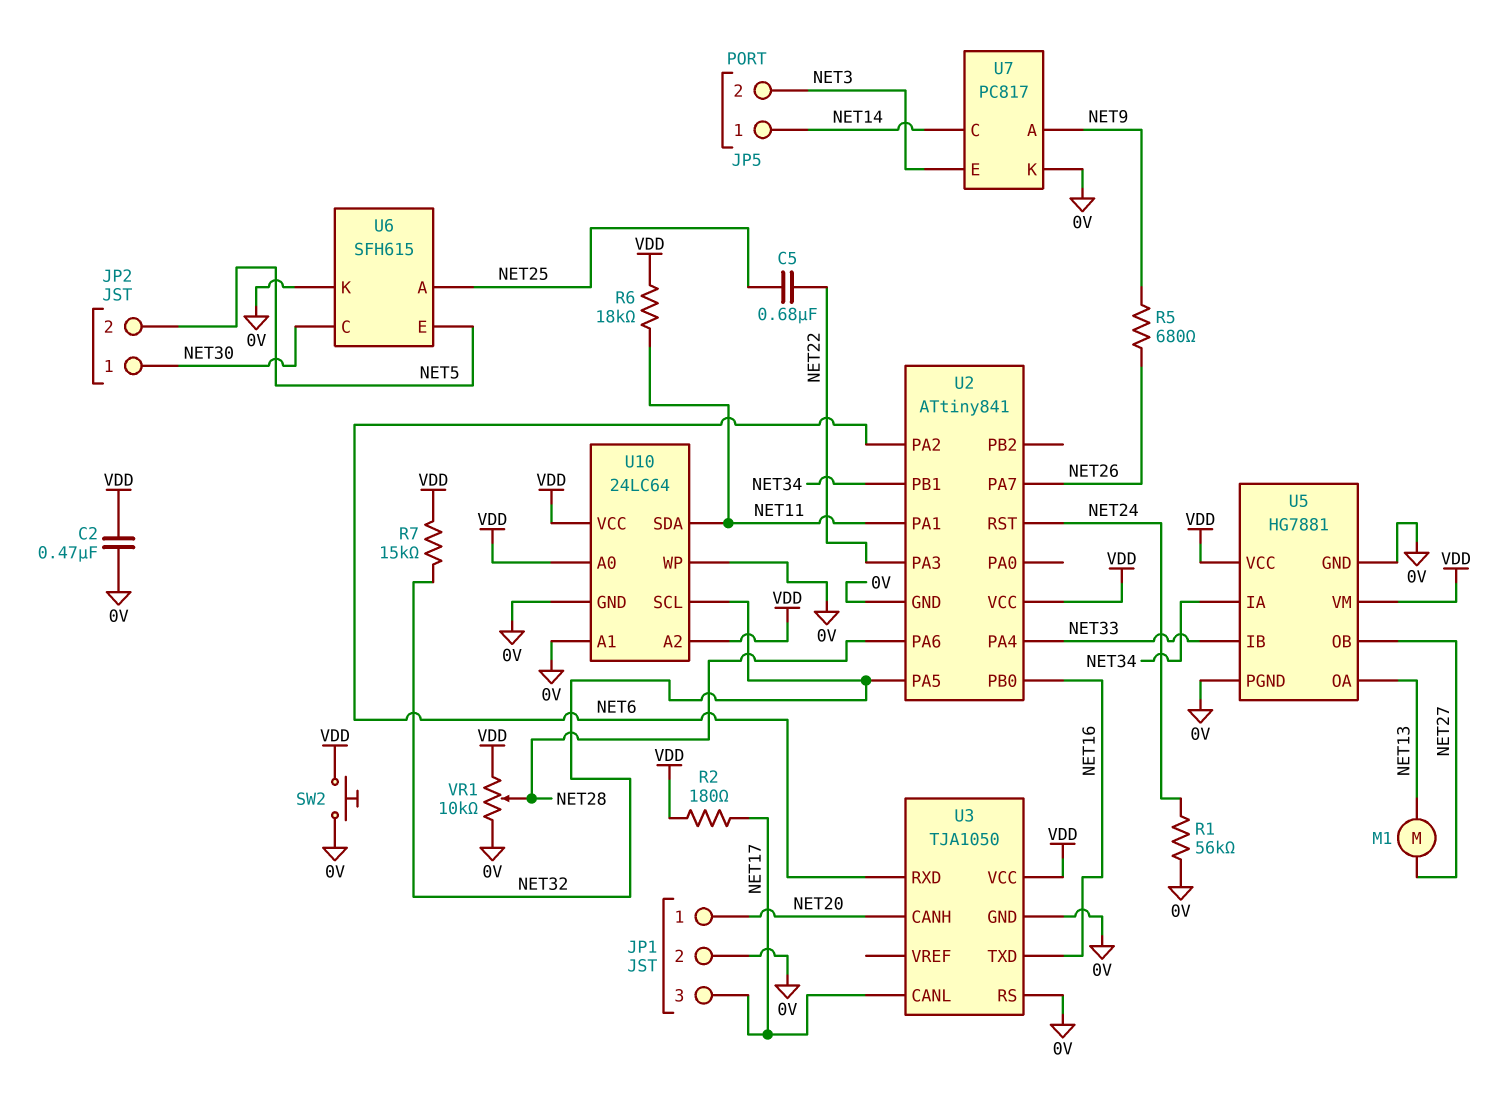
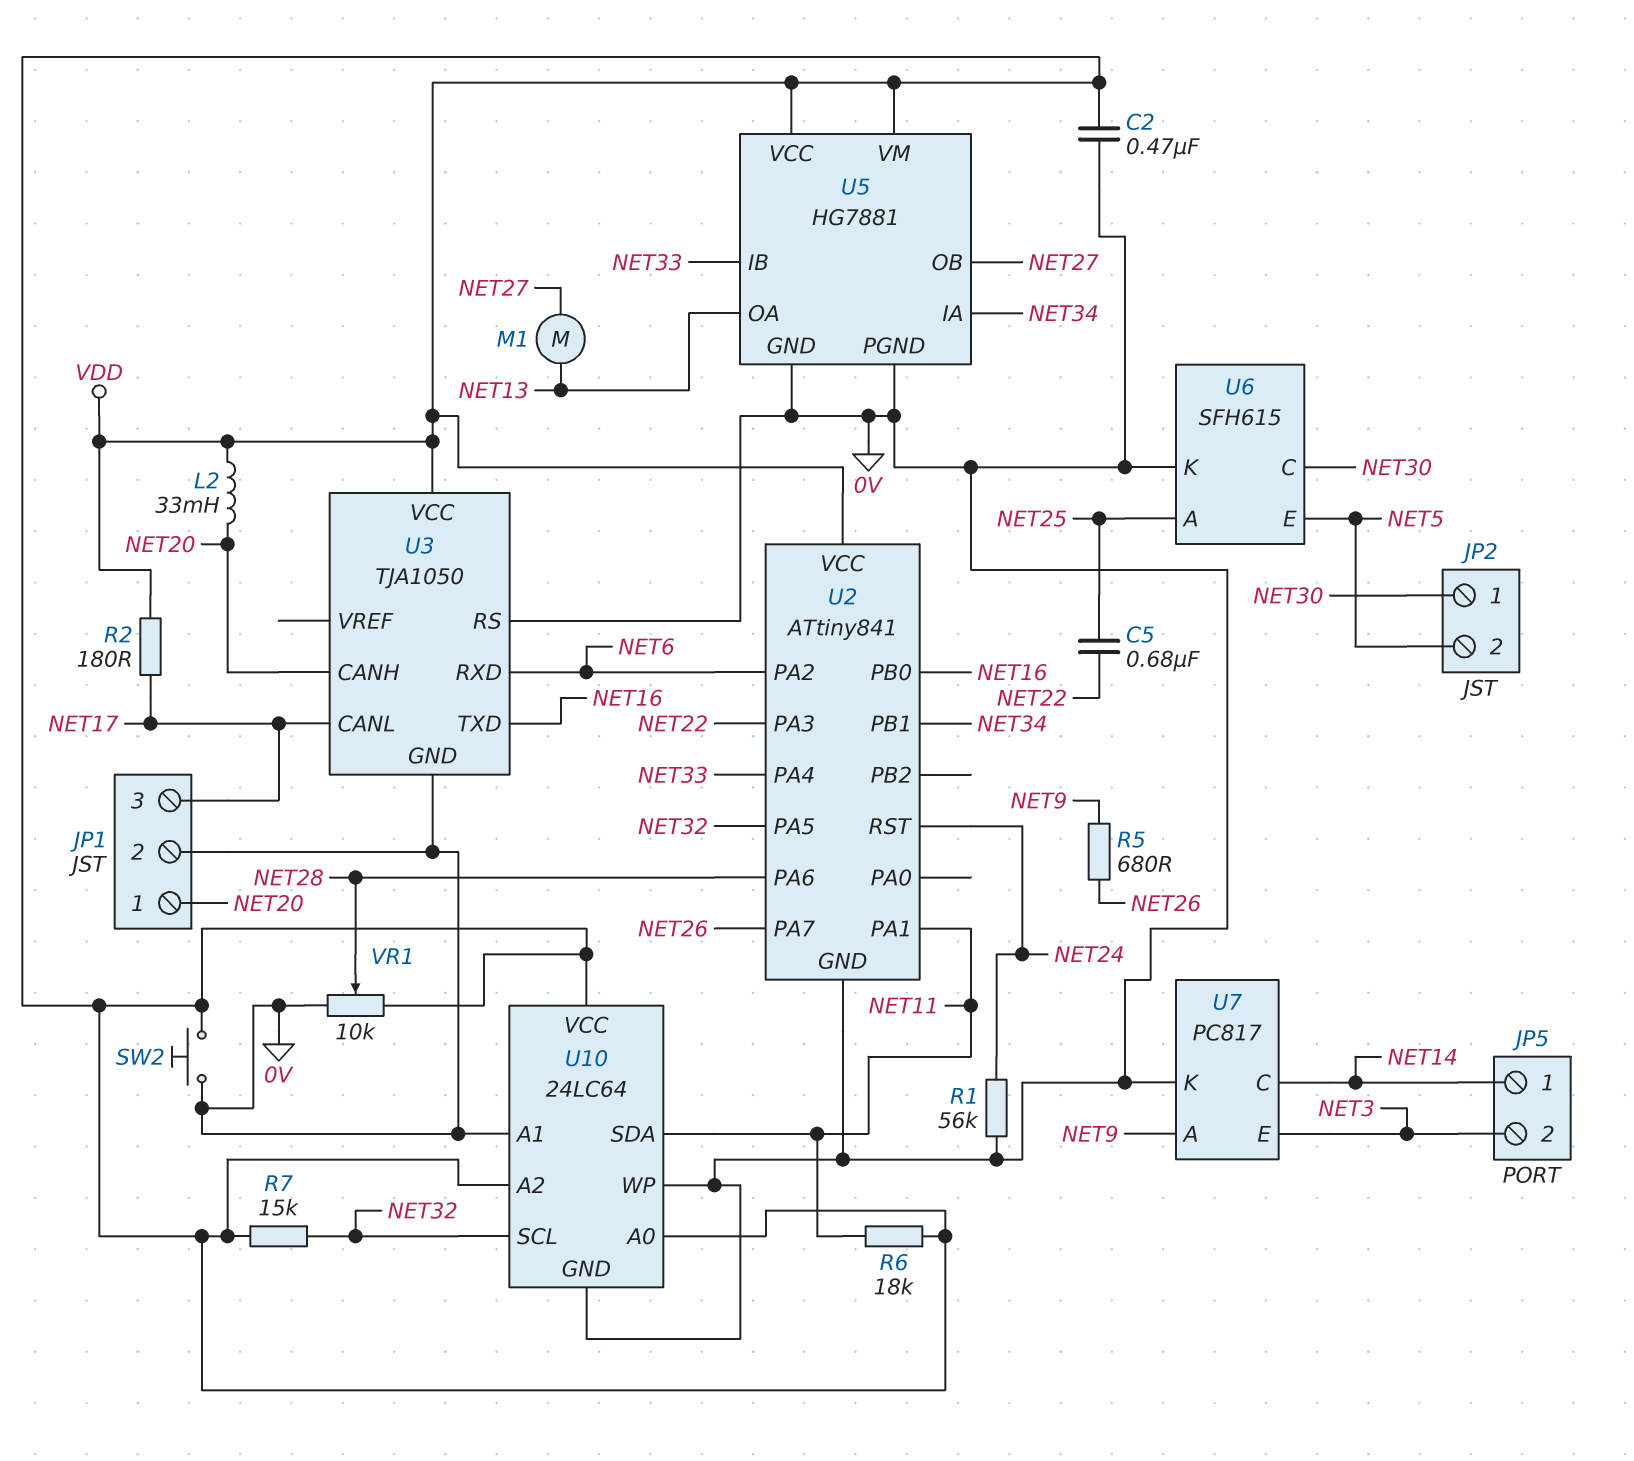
L2: none -> 33mH (NET20, VDD)

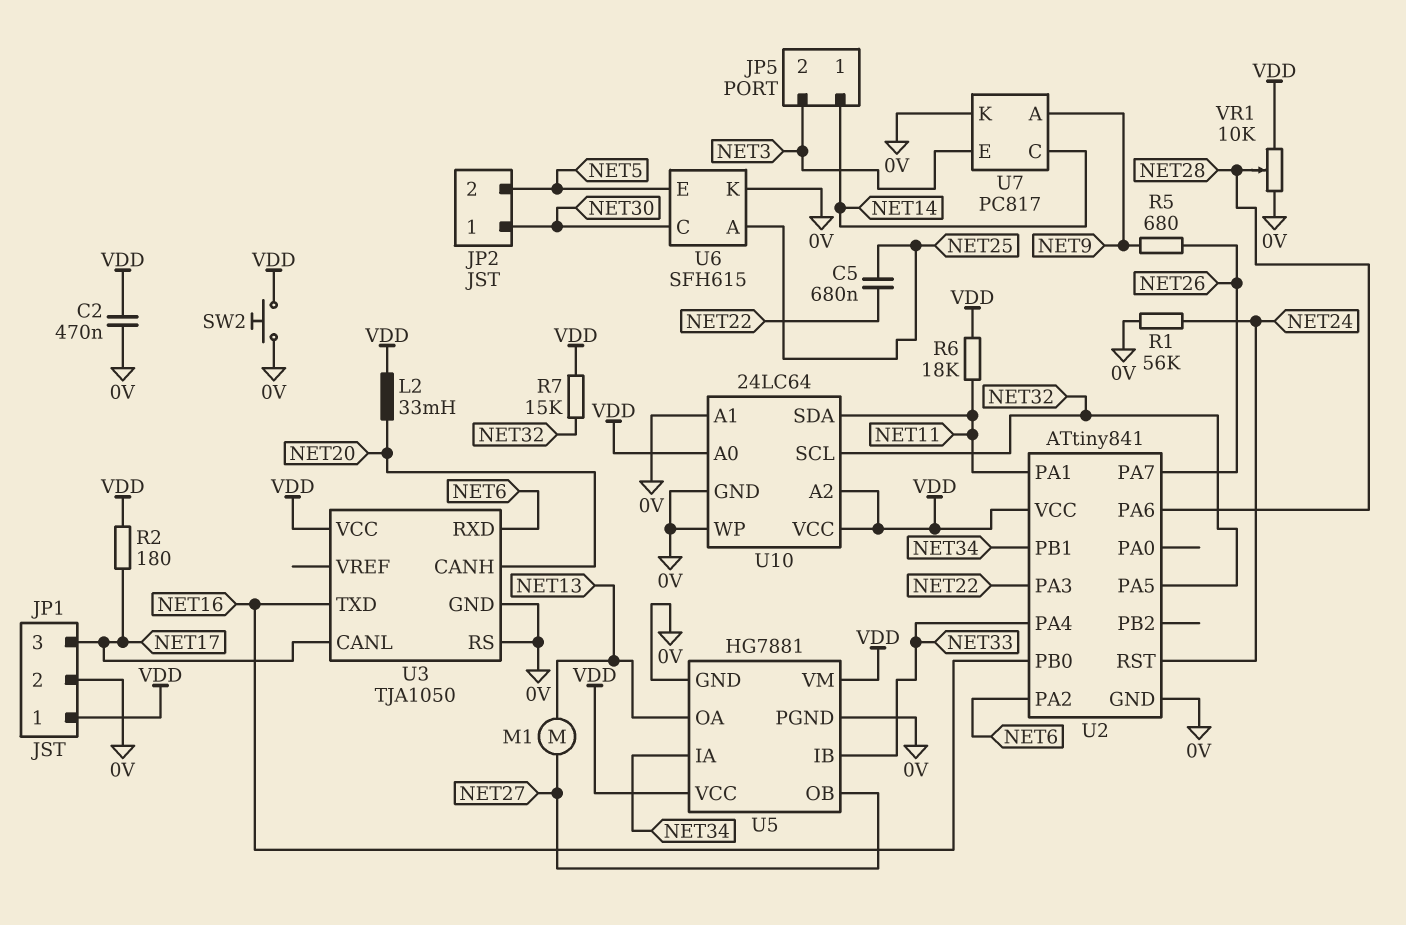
JP1 pin 1: NET20 -> VDD

